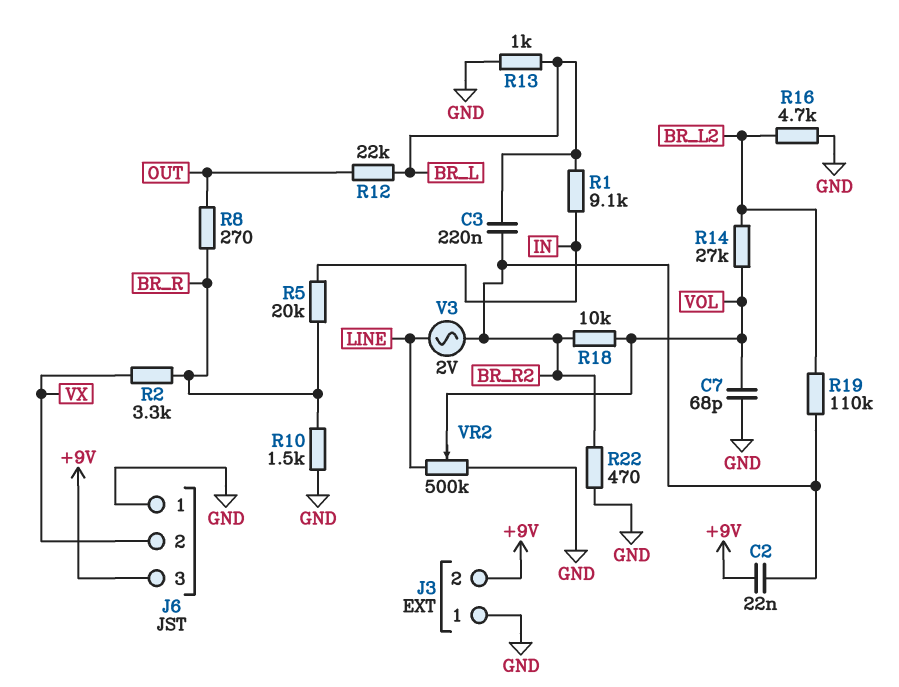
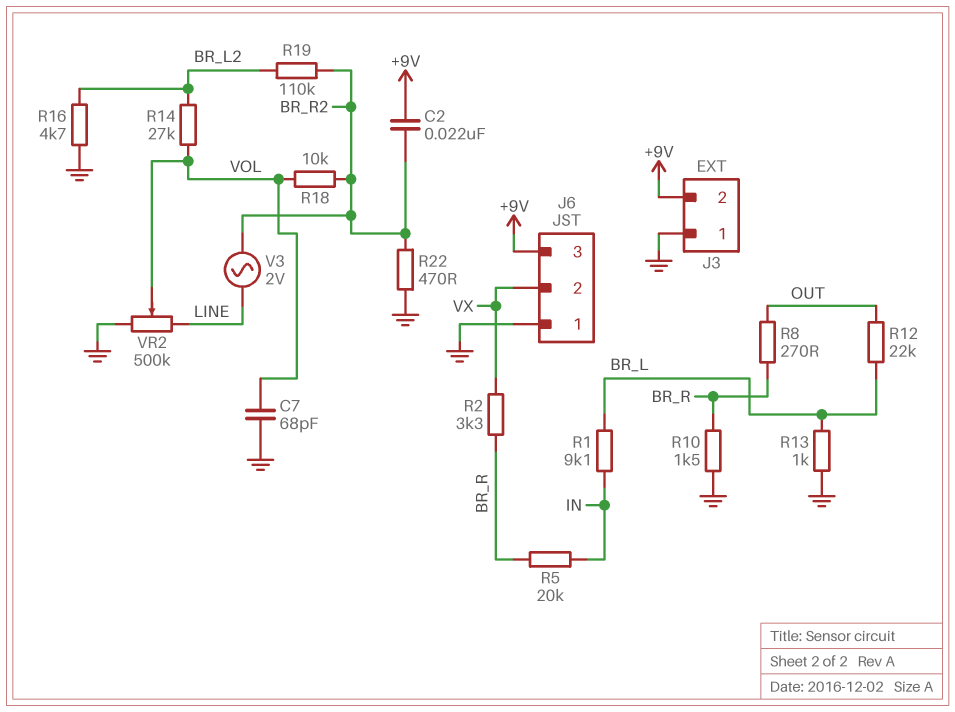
C3: 220nF (BR_L, BR_R2) -> none

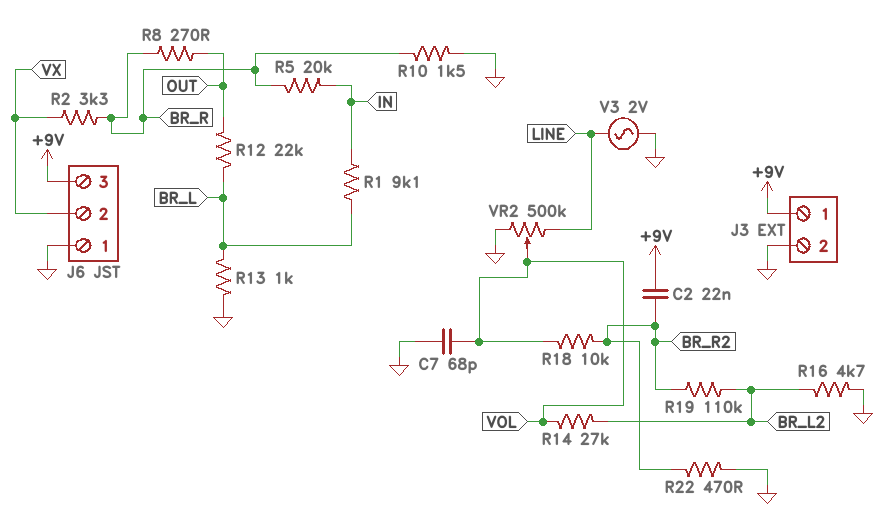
J3 pin 1: GND -> +9V
J3 pin 2: +9V -> GND
V3: AC 2V (BR_R2, LINE) -> AC 2V (GND, LINE)

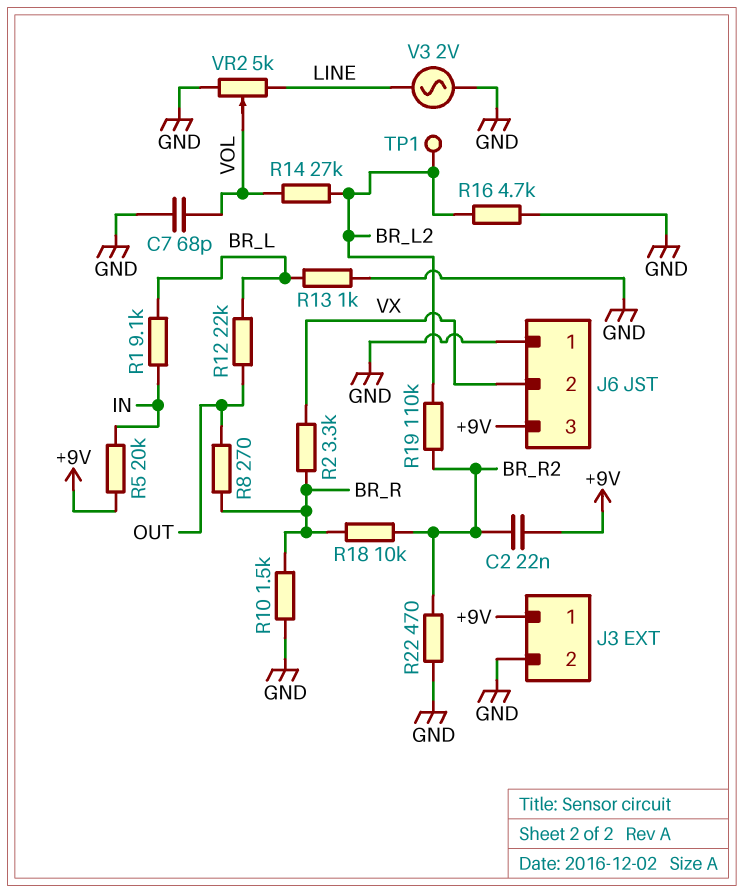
R5: 20k (BR_R, IN) -> 20k (+9V, IN)
R18: 10k (BR_R2, VOL) -> 10k (BR_R, BR_R2)
TP1: none -> test point (BR_L2)
VR2: 500k (GND, LINE, wiper VOL) -> 5k (GND, LINE, wiper VOL)

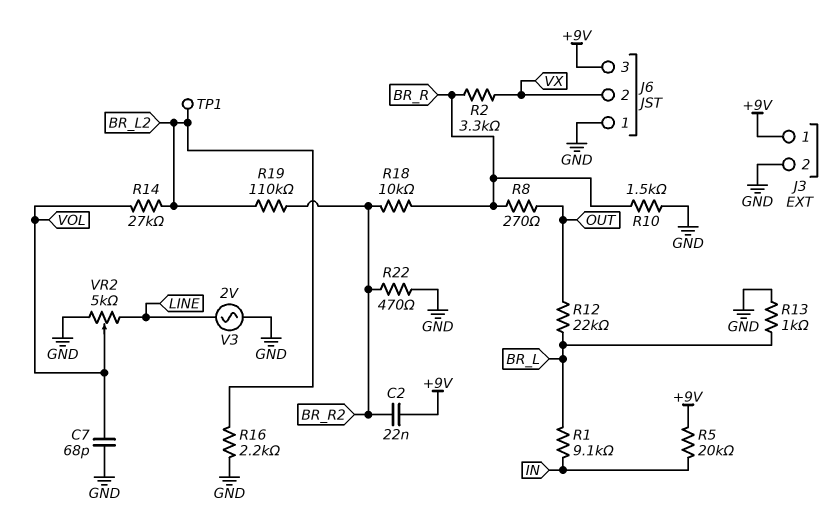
R16: 4.7k (BR_L2, GND) -> 2.2k (BR_L2, GND)

